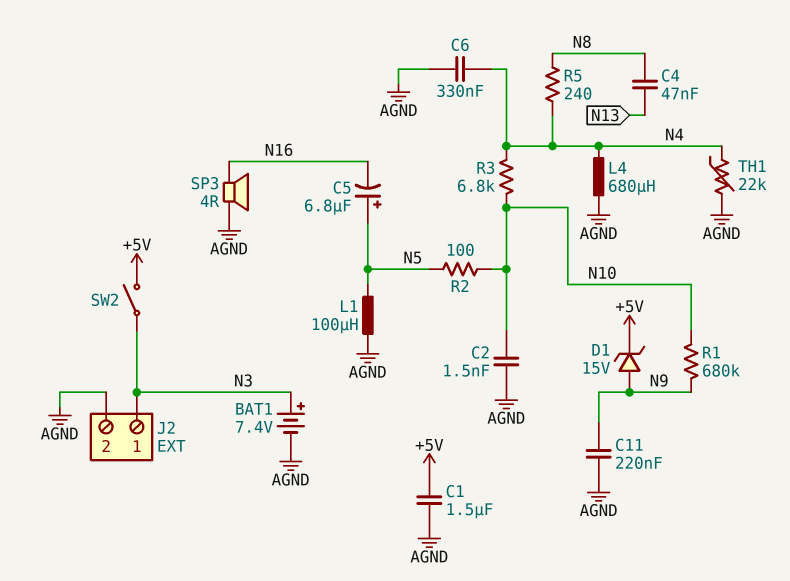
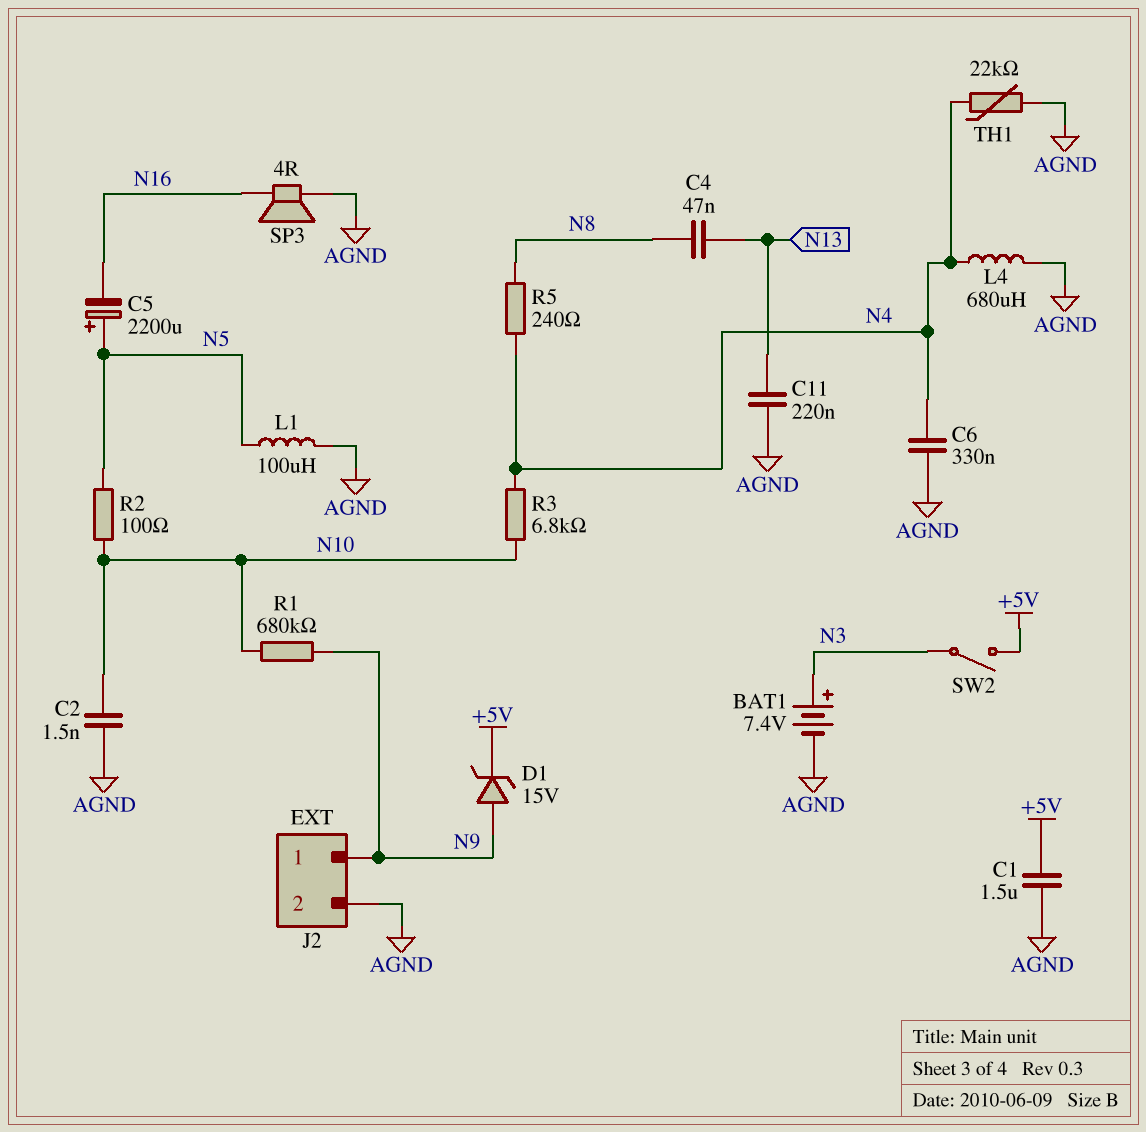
C5: 6.8uF (plus N5, minus N16) -> 2200uF (plus N5, minus N16)
C11: 220nF (AGND, N9) -> 220nF (AGND, N13)
J2 pin 1: N3 -> N9

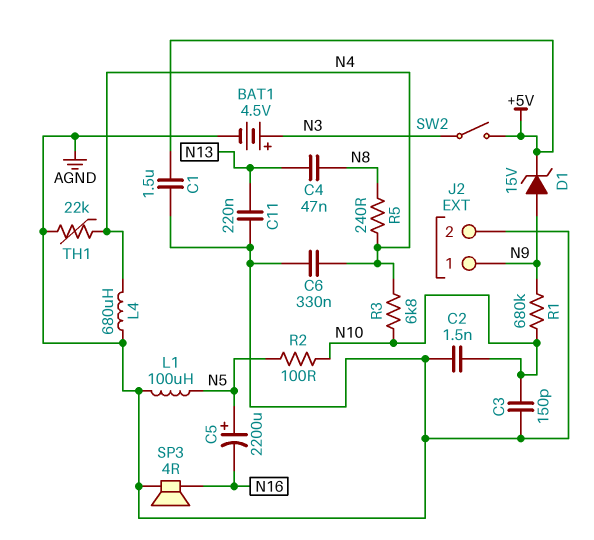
BAT1: 7.4V (plus N3, minus AGND) -> 4.5V (plus N3, minus AGND)
C3: none -> 150pF (AGND, N10)

